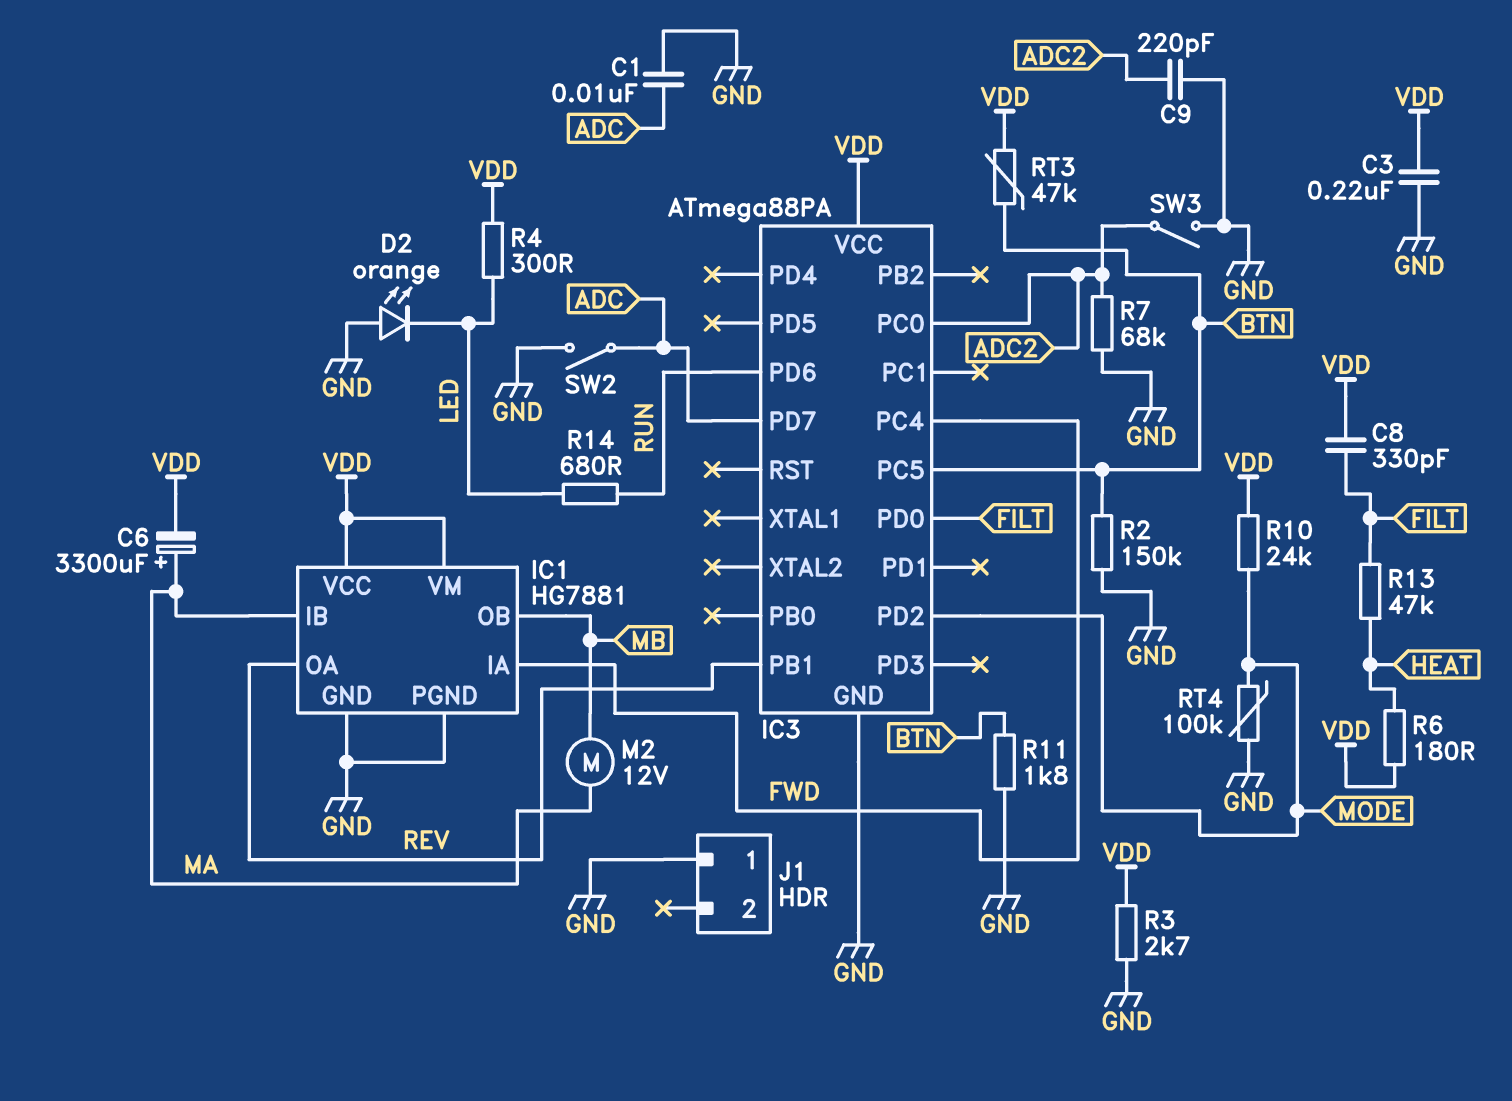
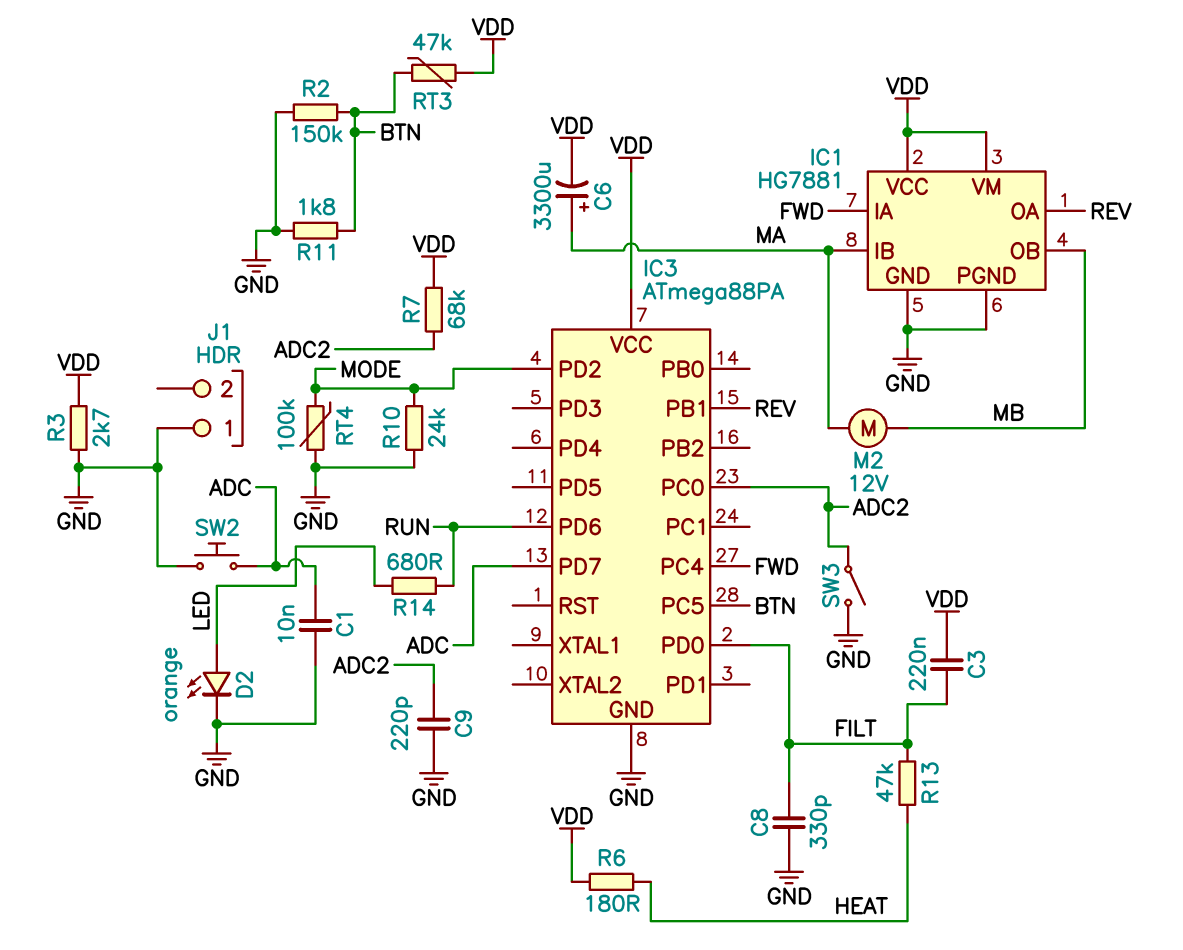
C3: 220nF (GND, VDD) -> 220nF (FILT, VDD)
C8: 330pF (FILT, VDD) -> 330pF (FILT, GND)
D2: LED orange (A GND, K LED) -> LED orange (A LED, K GND)
R4: 300 (LED, VDD) -> none
R7: 68k (ADC2, GND) -> 68k (ADC2, VDD)
R10: 24k (MODE, VDD) -> 24k (GND, MODE)
SW2: switch (ADC, GND) -> button (ADC, GND)

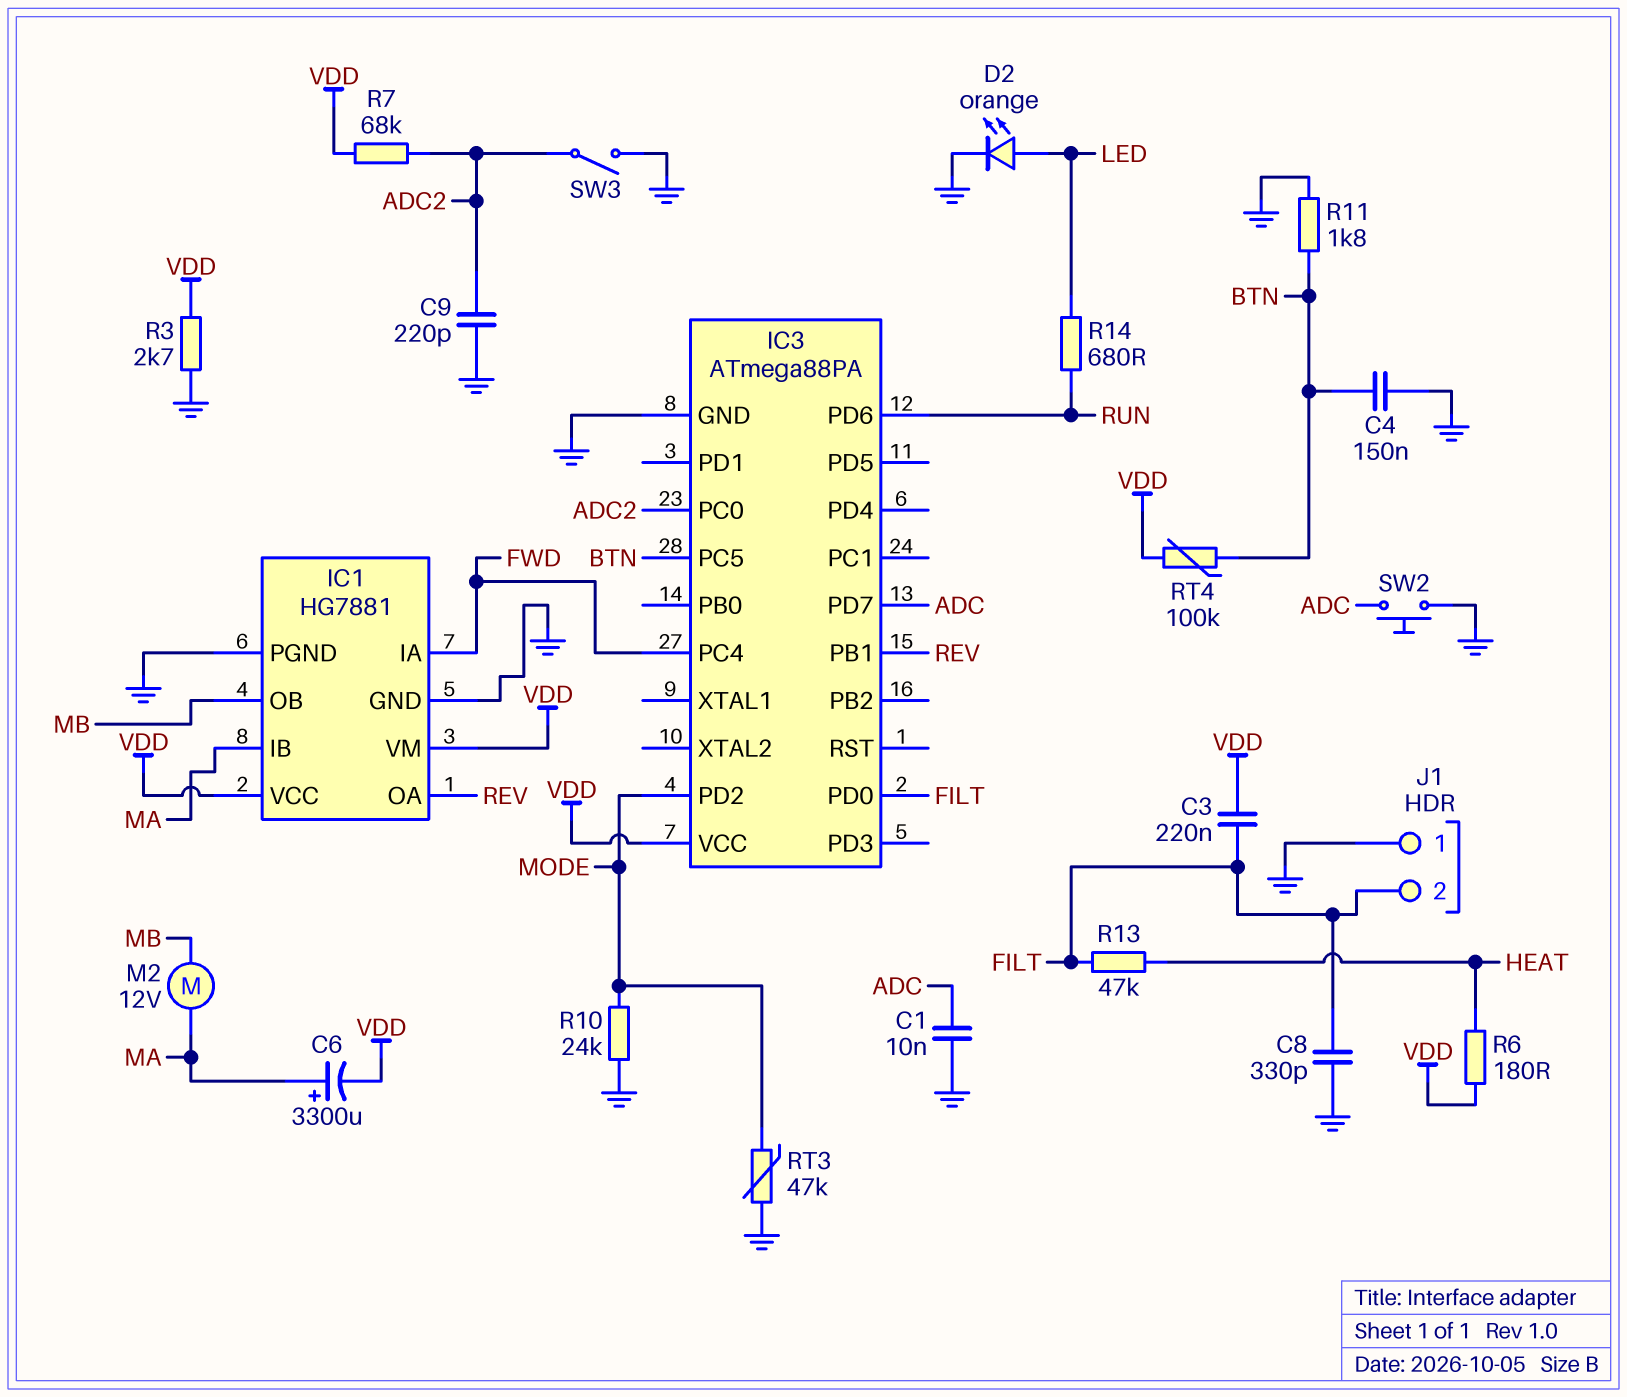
C4: none -> 150nF (BTN, GND)
J1 pin 2: none -> FILT
R2: 150k (BTN, GND) -> none
RT3: 47k (BTN, VDD) -> 47k (GND, MODE)
RT4: 100k (GND, MODE) -> 100k (BTN, VDD)

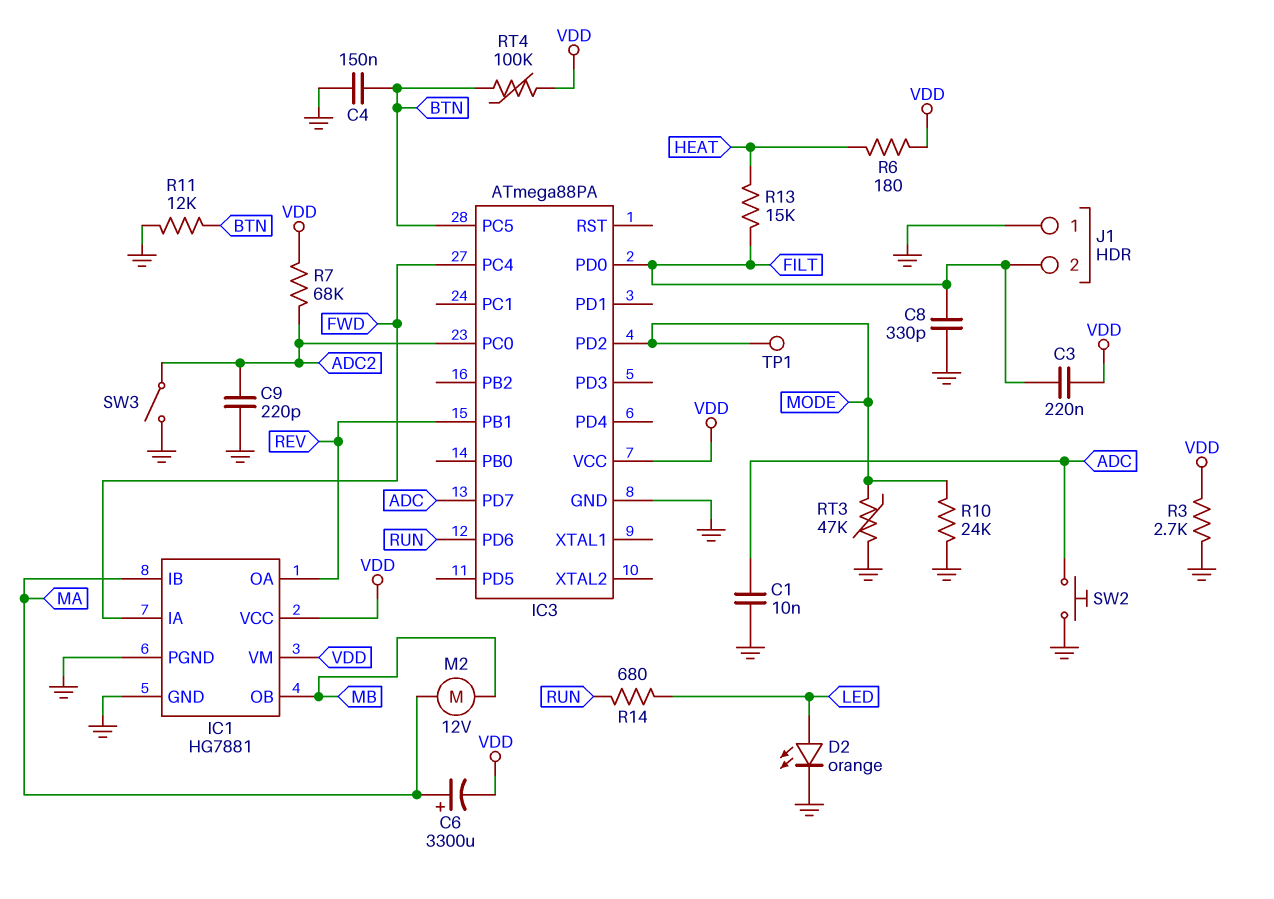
R11: 1.8k (BTN, GND) -> 12k (BTN, GND)
R13: 47k (FILT, HEAT) -> 15k (FILT, HEAT)
TP1: none -> test point (MODE)

